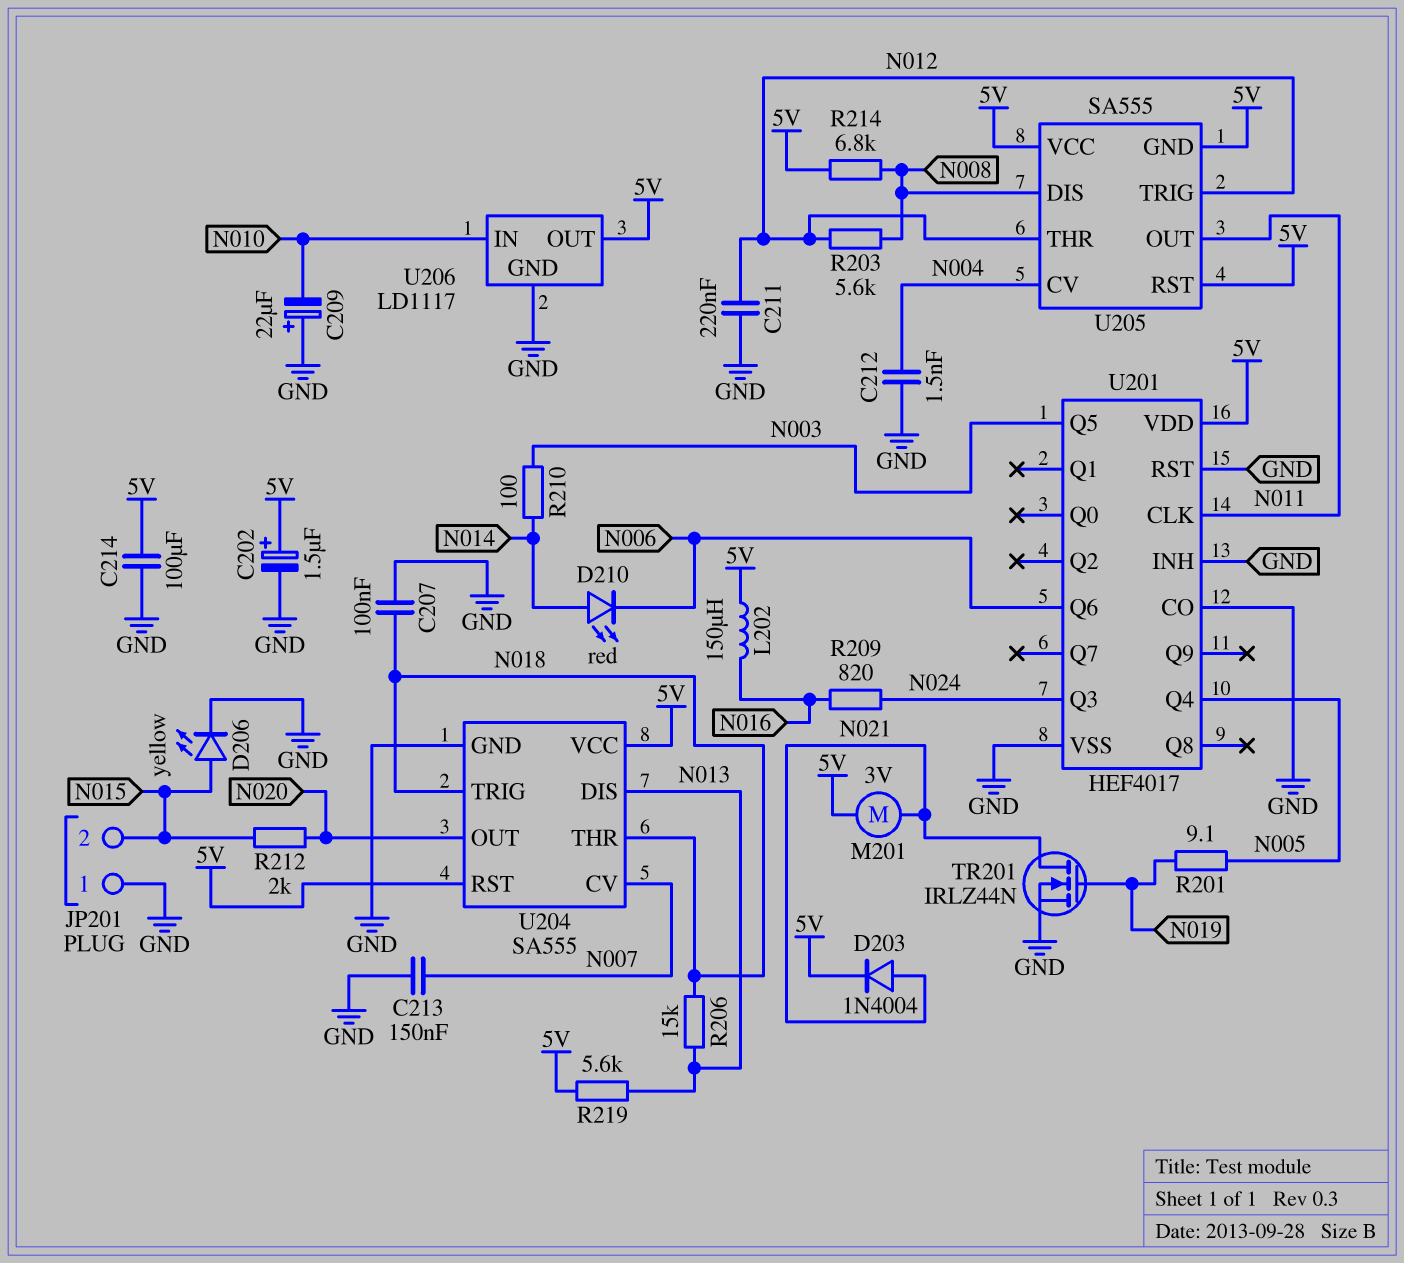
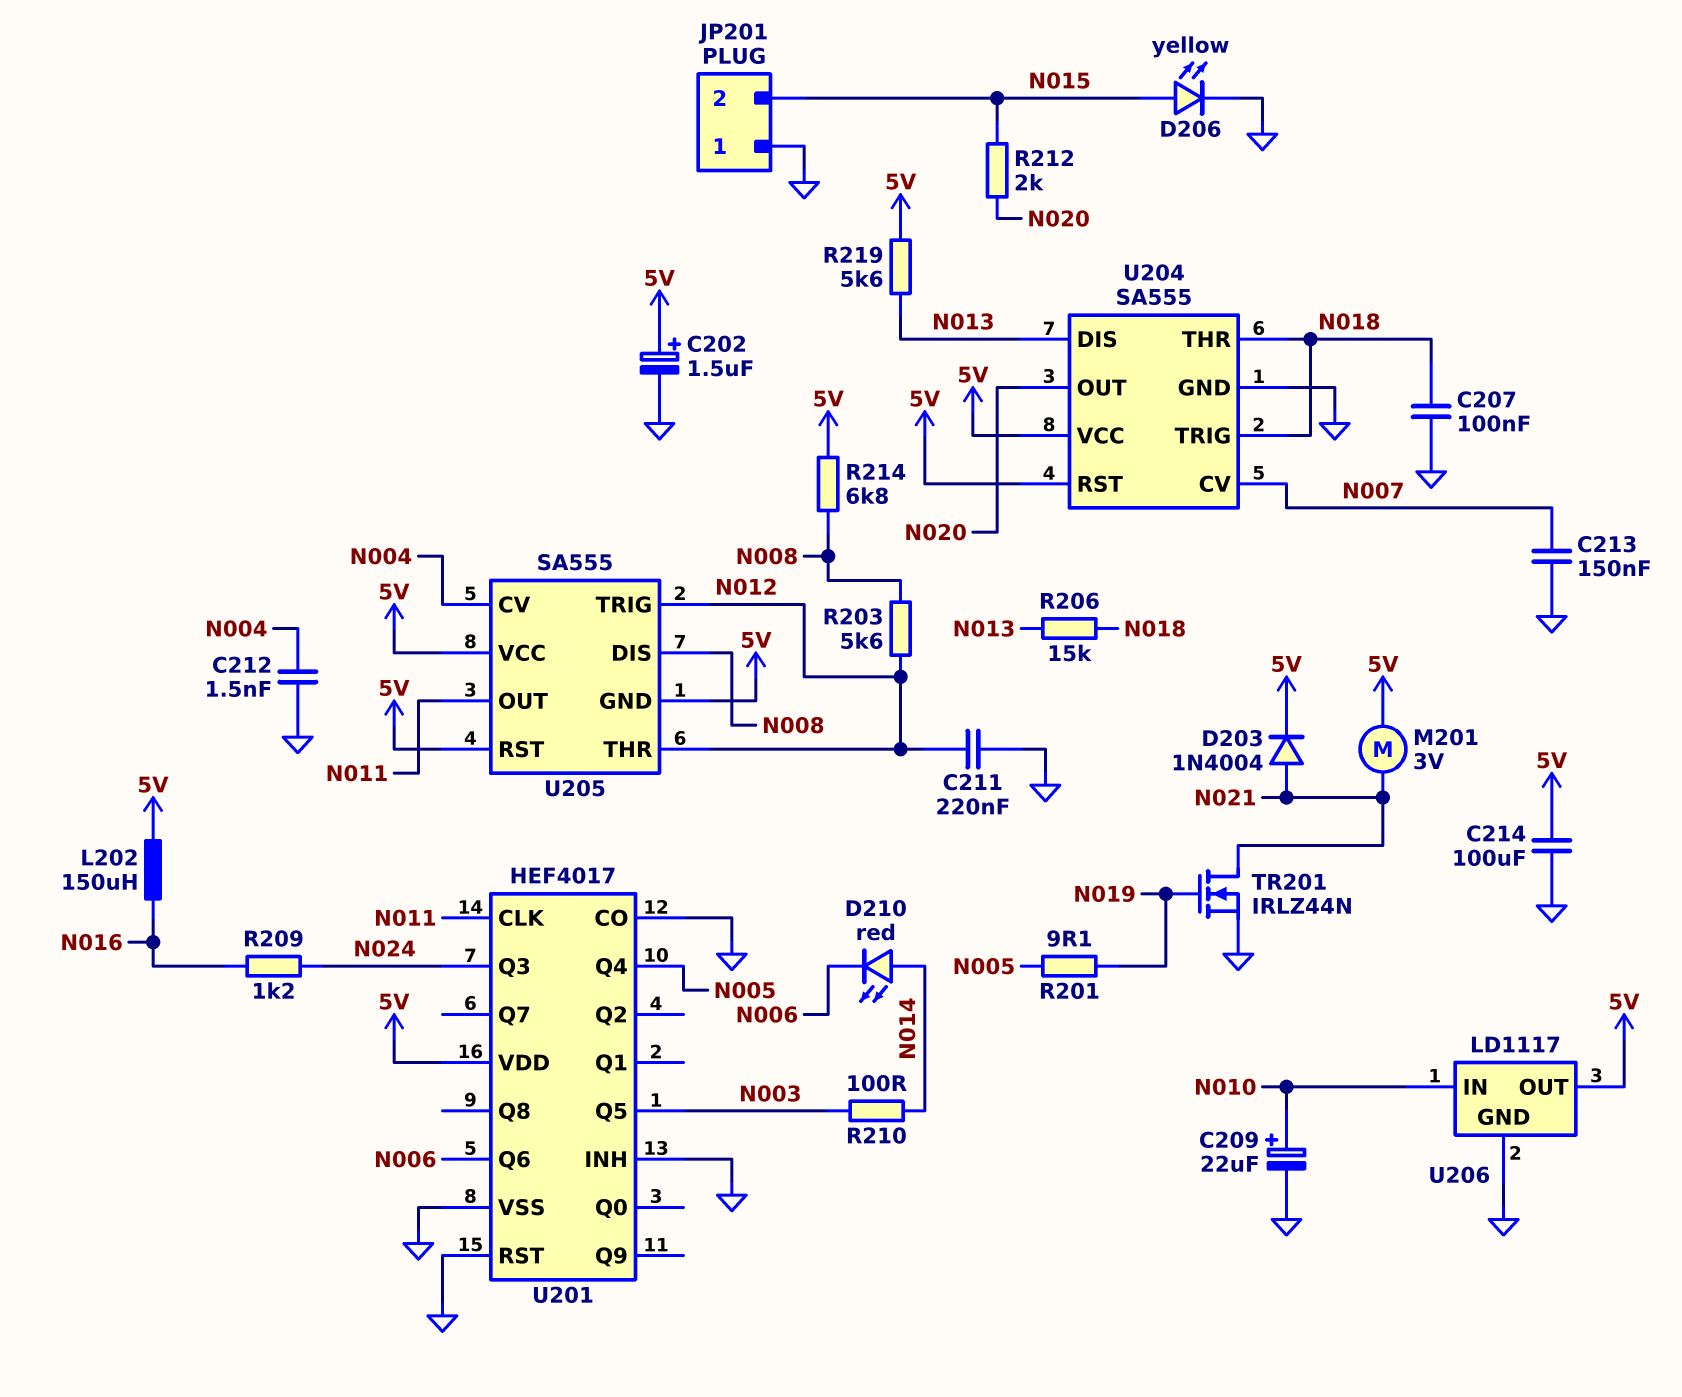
C209: 22uF (plus GND, minus N010) -> 22uF (plus N010, minus GND)
R209: 820 (N016, N024) -> 1.2k (N016, N024)

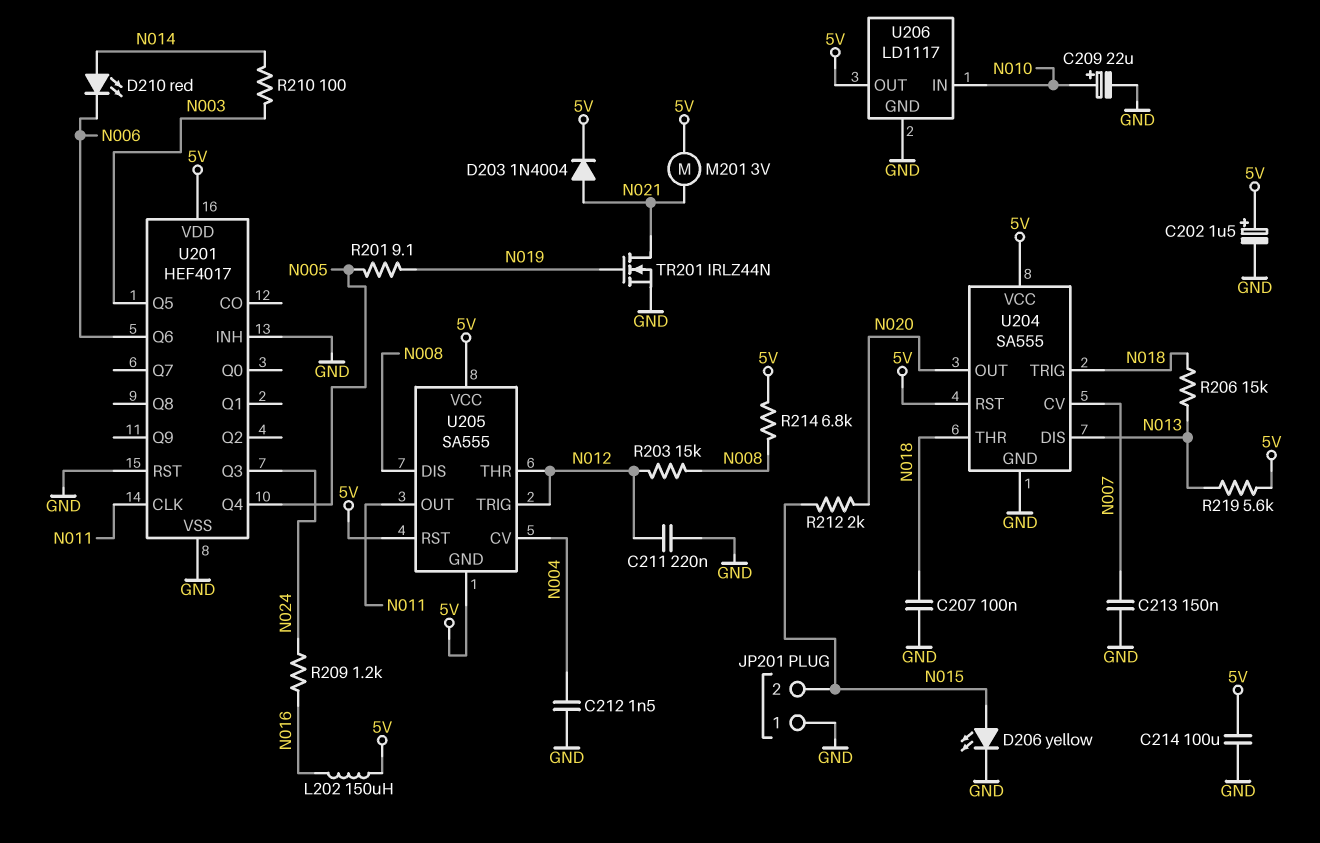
R203: 5.6k (N008, N012) -> 15k (N008, N012)
U201 pin CO: GND -> none

